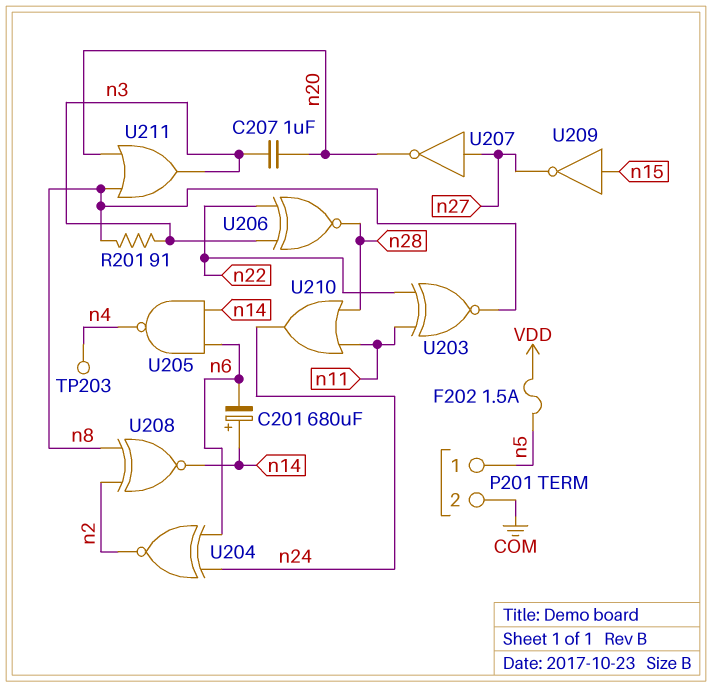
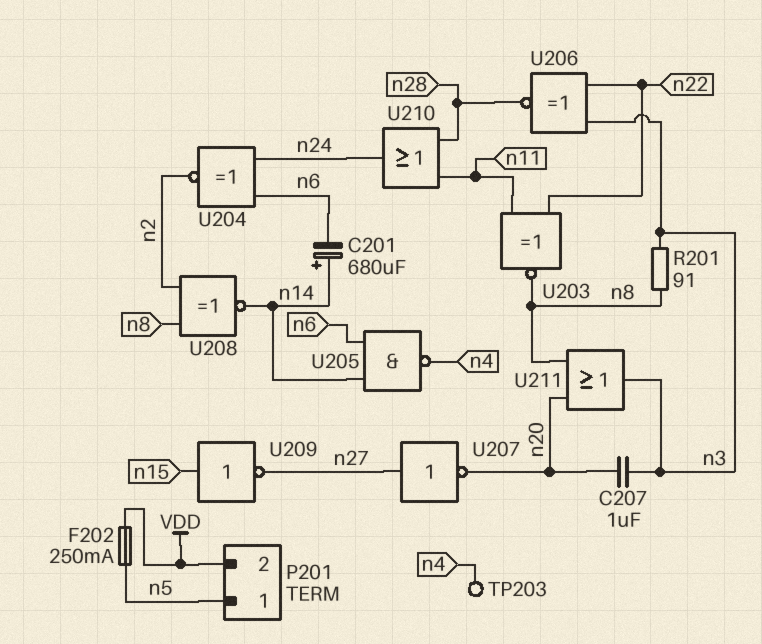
F202: 1.5A (VDD, n5) -> 250mA (VDD, n5)
P201 pin 2: COM -> VDD

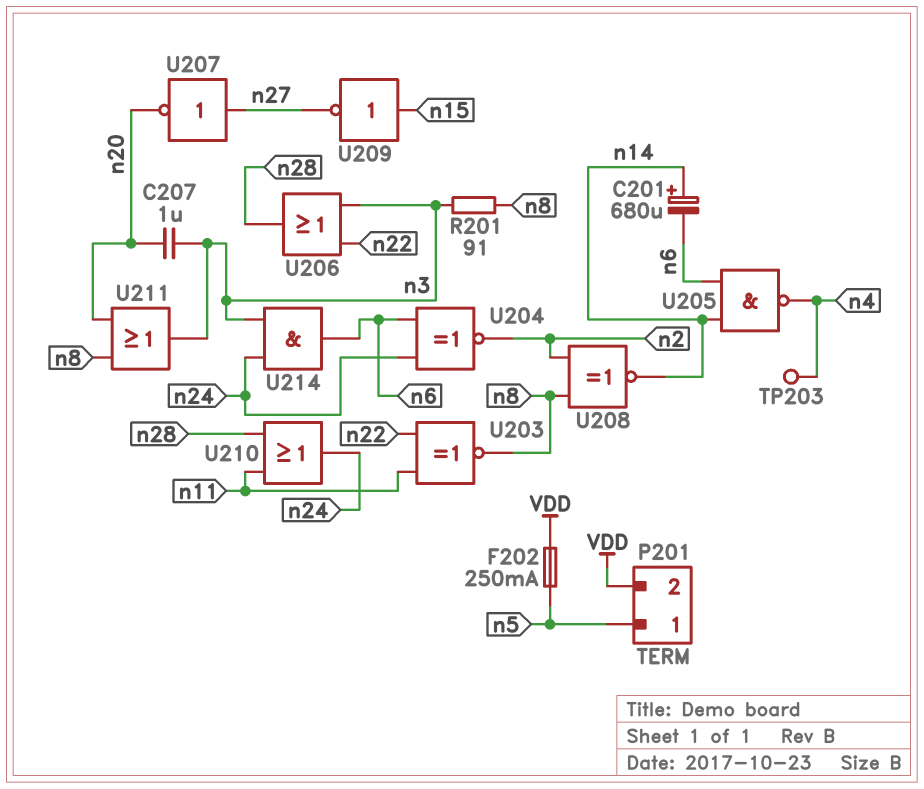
U206: XNOR (in n3, in n22, out n28) -> OR (in n3, in n22, out n28)
U214: none -> AND (in n3, in n24, out n6)

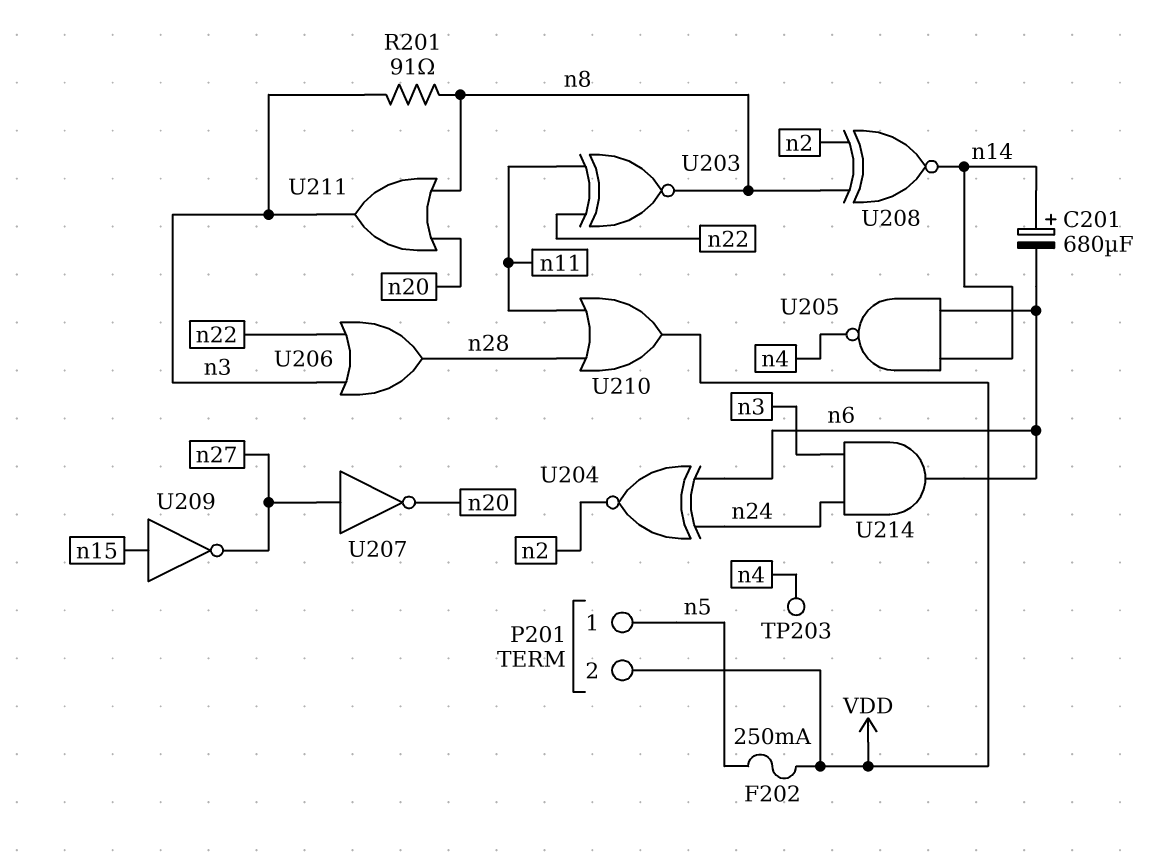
C207: 1uF (n3, n20) -> none
U210: OR (in n11, in n28, out n24) -> OR (in n11, in n28, out VDD)

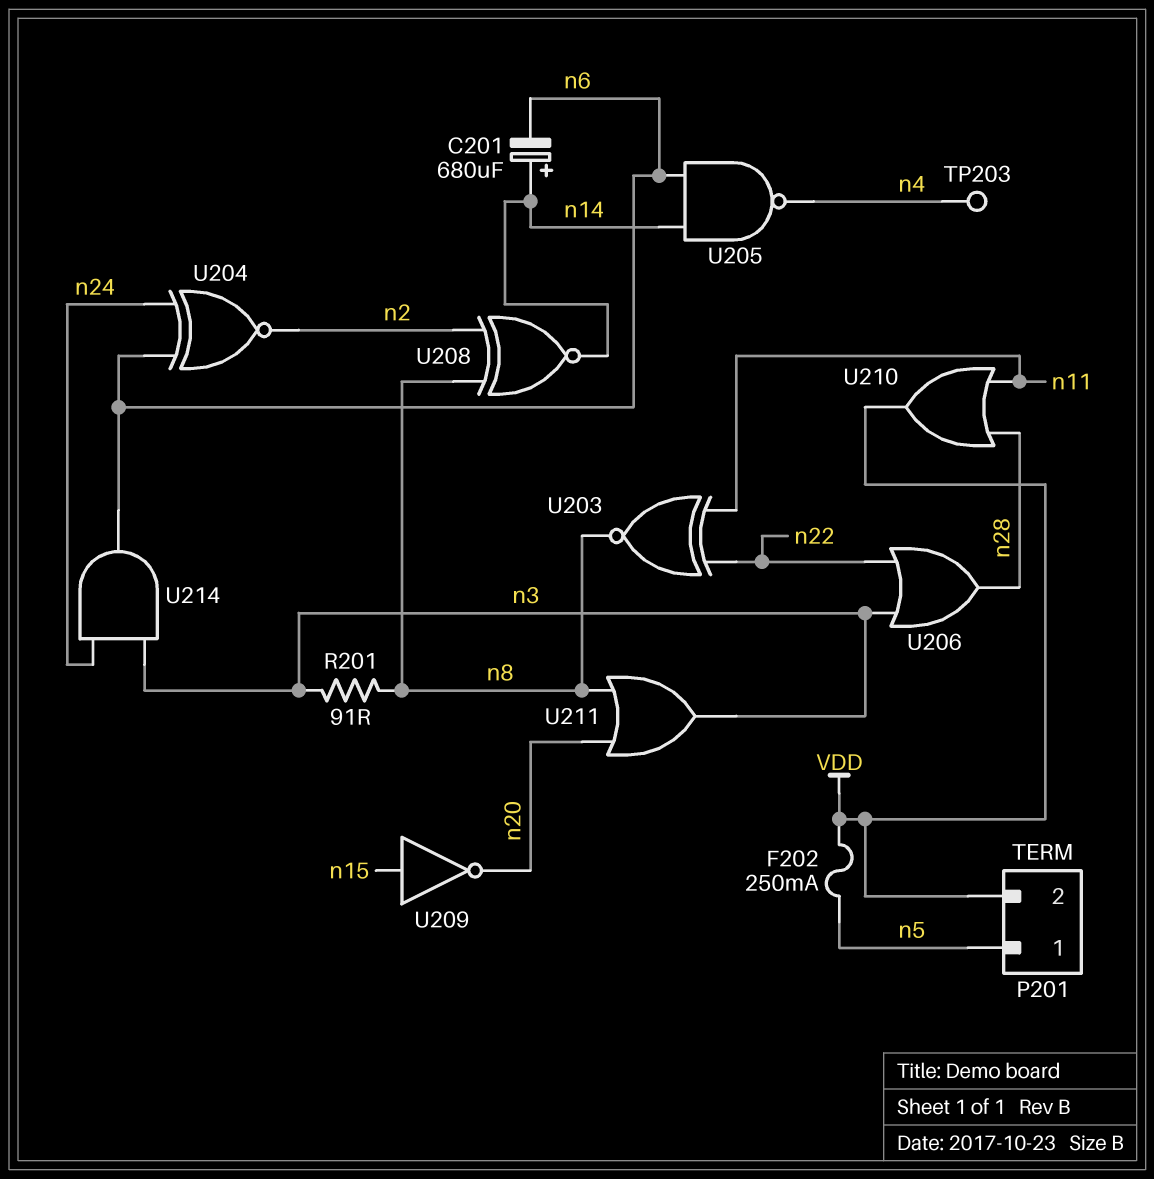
U207: NOT (in n27, out n20) -> none
U209: NOT (in n15, out n27) -> NOT (in n15, out n20)

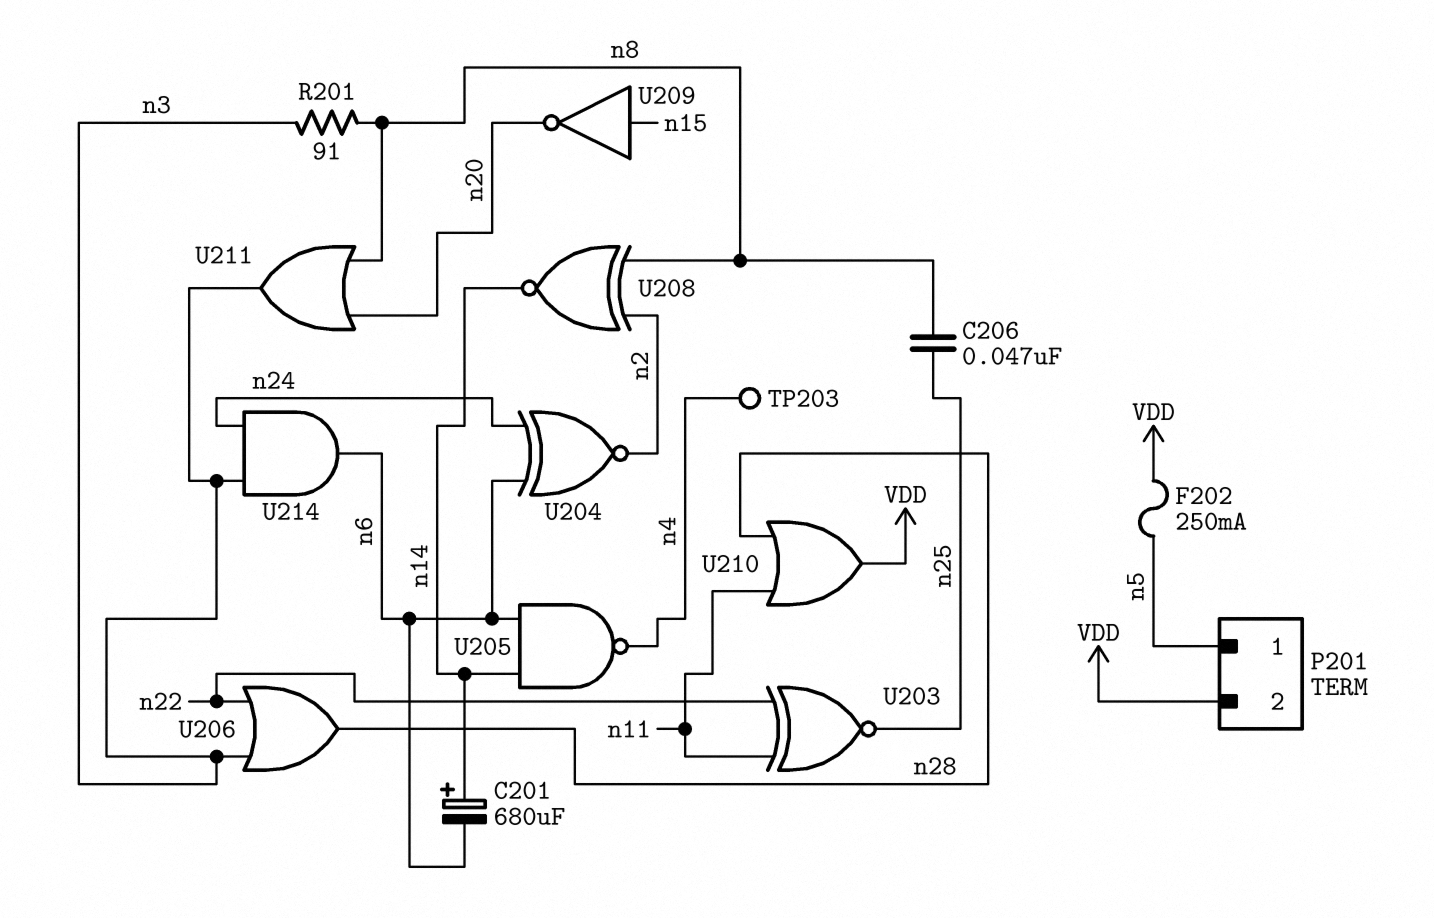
C206: none -> 47nF (n8, n25)
U203: XNOR (in n11, in n22, out n8) -> XNOR (in n11, in n22, out n25)

